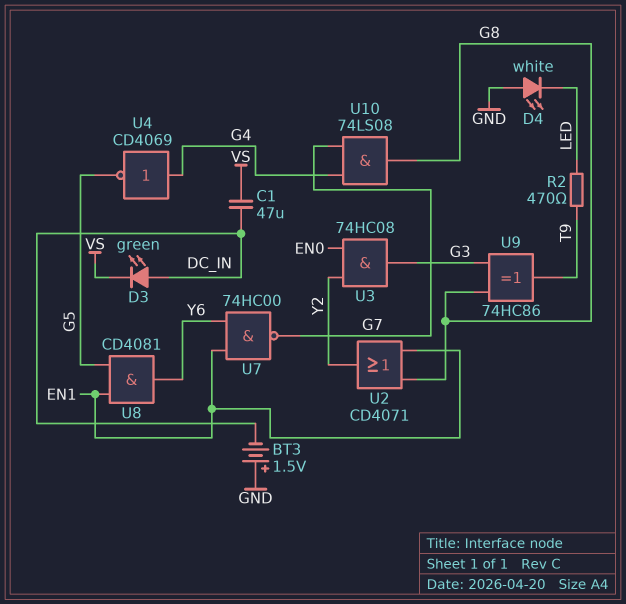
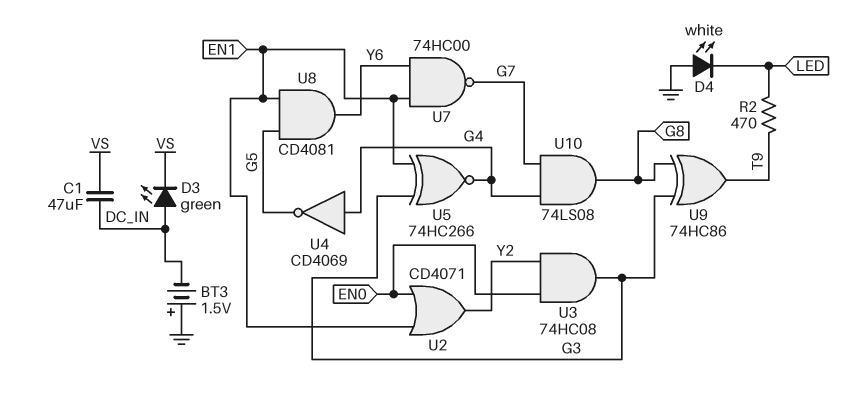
U2: OR CD4071 (in EN1, in G8, out Y2) -> OR CD4071 (in EN0, in EN1, out Y2)
U5: none -> XNOR 74HC266 (in EN1, in G3, out G4)

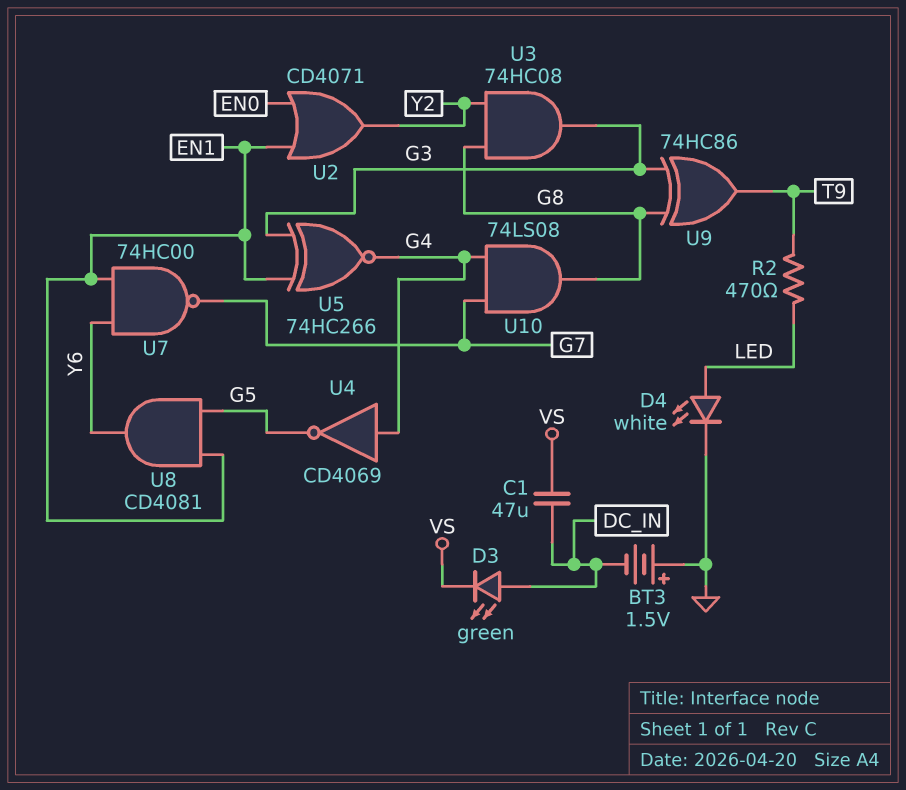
D4: LED white (A GND, K LED) -> LED white (A LED, K GND)
U3: AND 74HC08 (in EN0, in Y2, out G3) -> AND 74HC08 (in G8, in Y2, out G3)

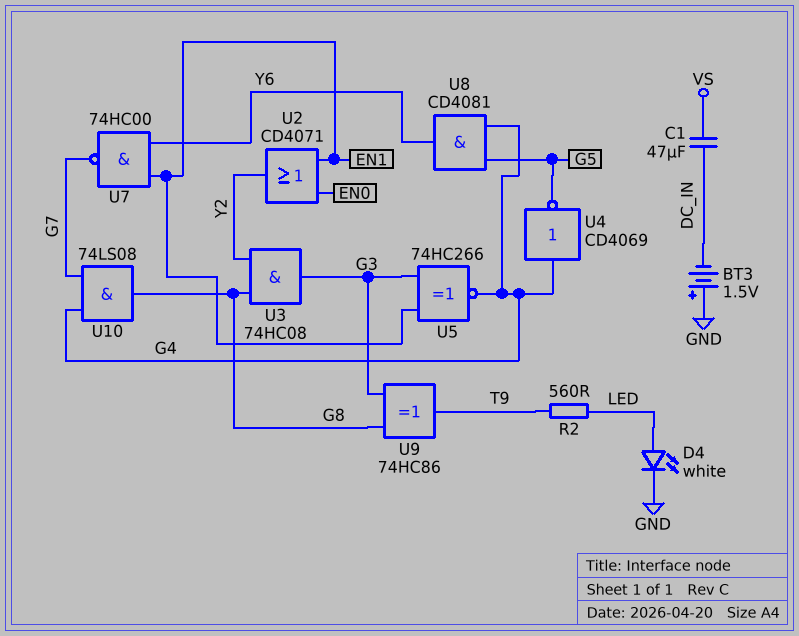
D3: LED green (A DC_IN, K VS) -> none
R2: 470 (LED, T9) -> 560 (LED, T9)
U8: AND CD4081 (in EN1, in G5, out Y6) -> AND CD4081 (in G4, in G5, out Y6)

